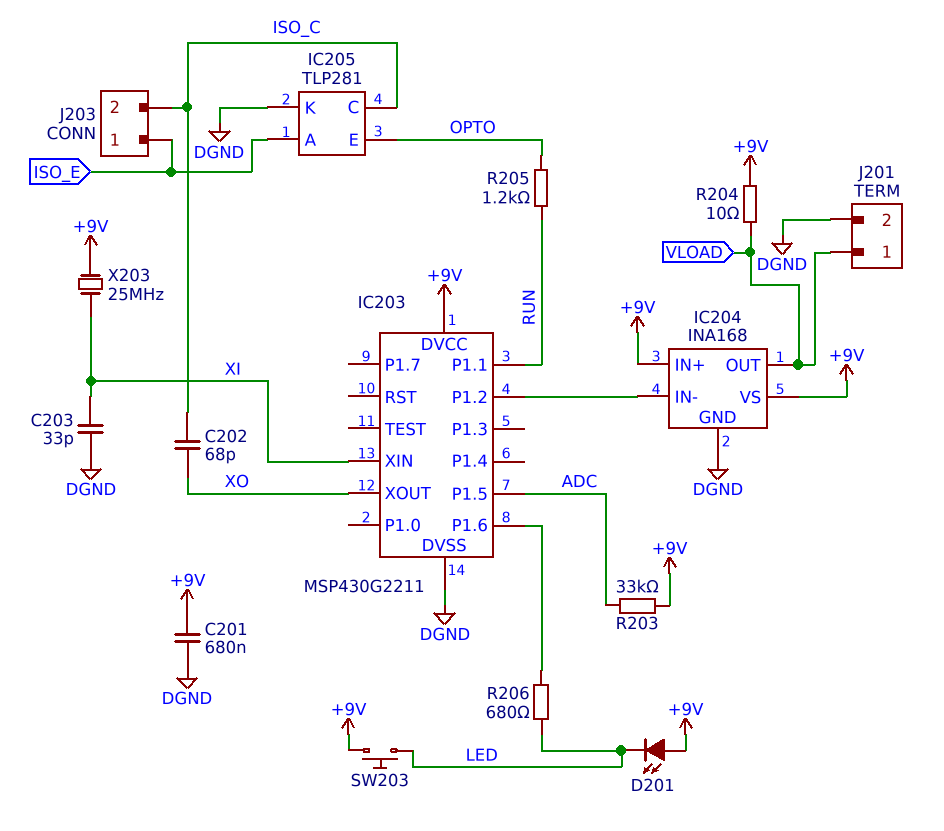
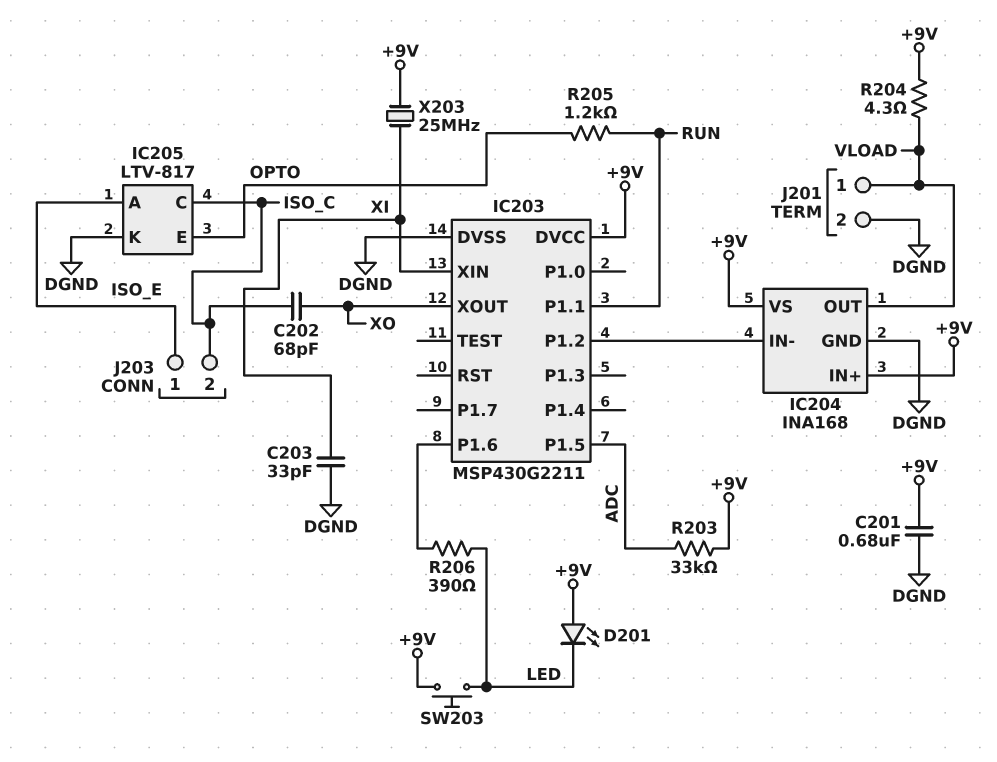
IC205: TLP281 -> LTV-817
R204: 10 (+9V, VLOAD) -> 4.3 (+9V, VLOAD)
R206: 680 (IC203/P1.6, LED) -> 390 (IC203/P1.6, LED)

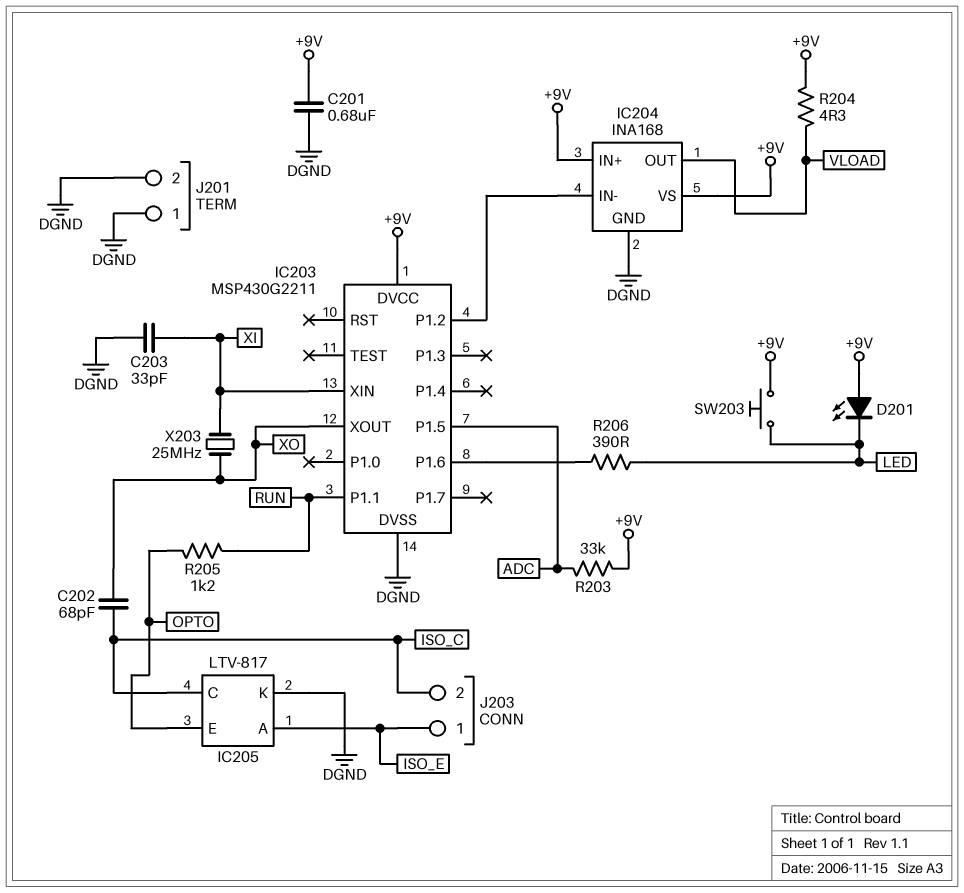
J201 pin 1: VLOAD -> DGND
X203: 25MHz (+9V, XI) -> 25MHz (XI, XO)

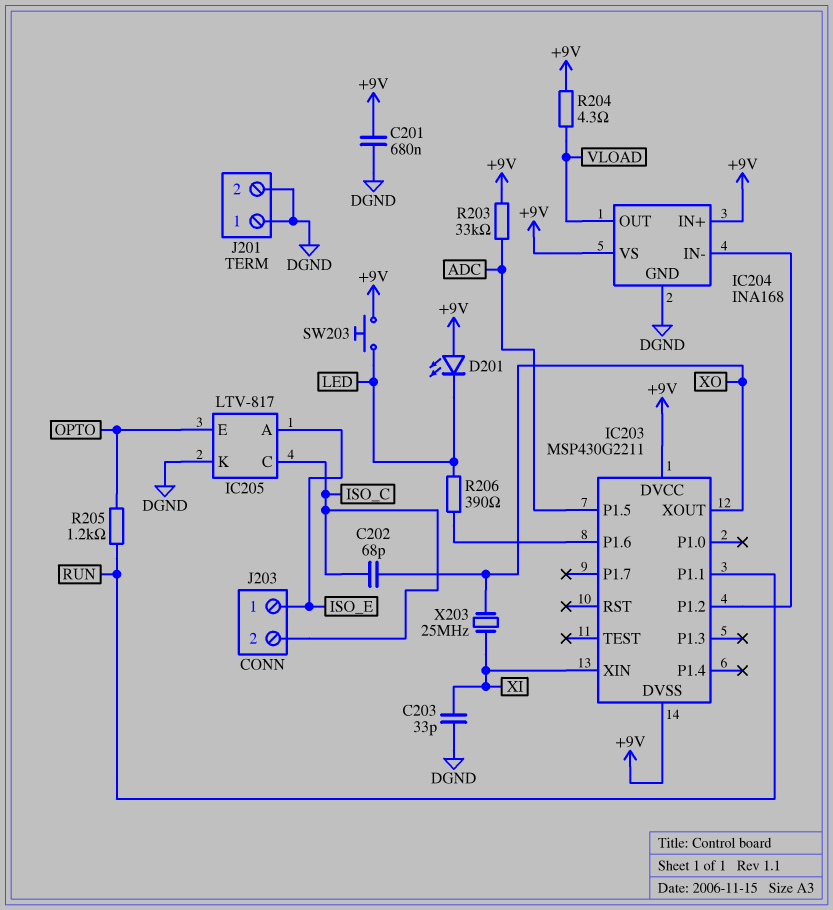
IC203 pin DVSS: DGND -> +9V

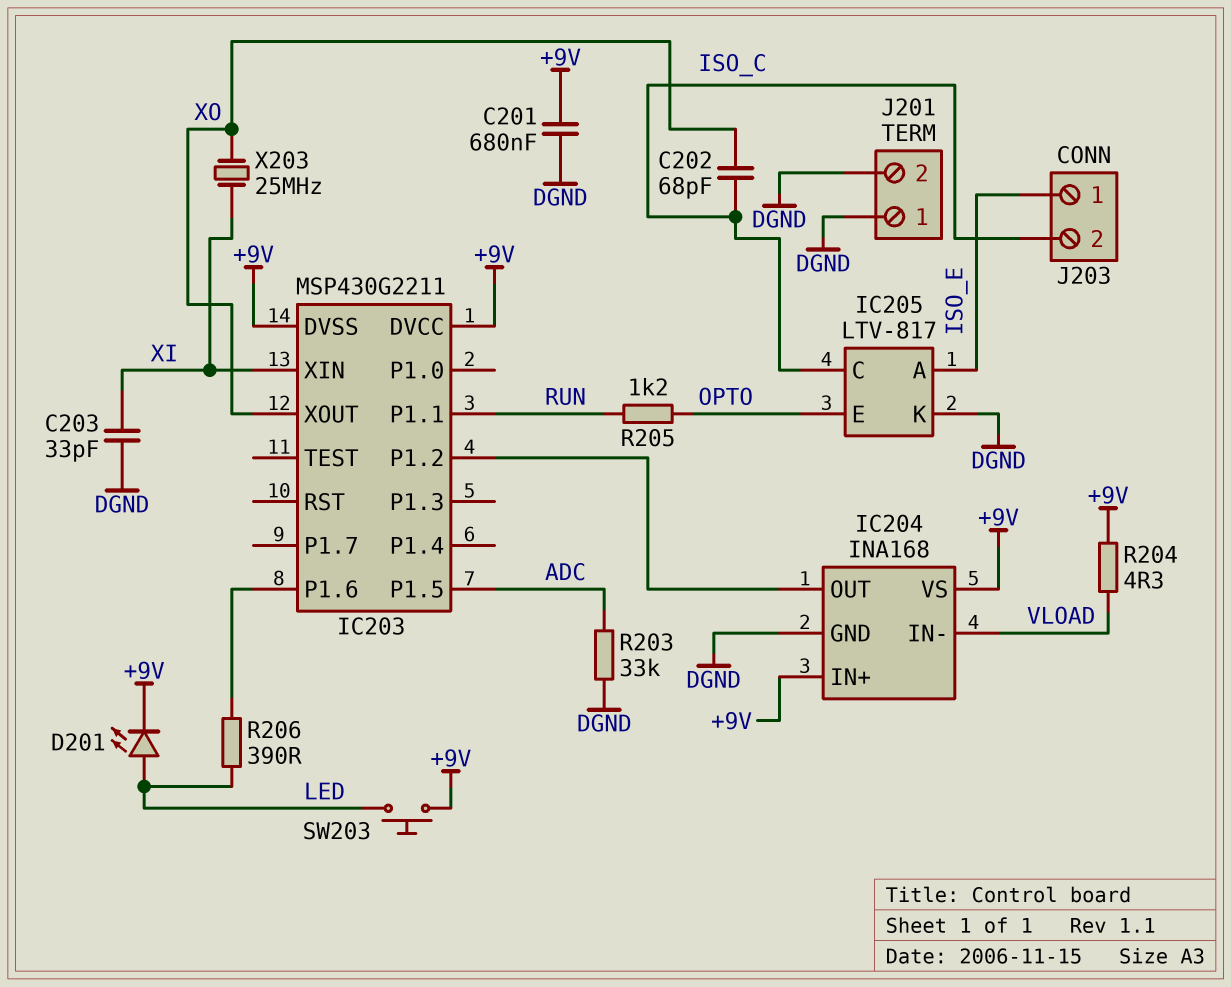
D201: LED (A +9V, K LED) -> LED (A LED, K +9V)
IC204 pin IN-: IC203/P1.2 -> VLOAD
IC204 pin OUT: VLOAD -> IC203/P1.2
R203: 33k (+9V, ADC) -> 33k (ADC, DGND)

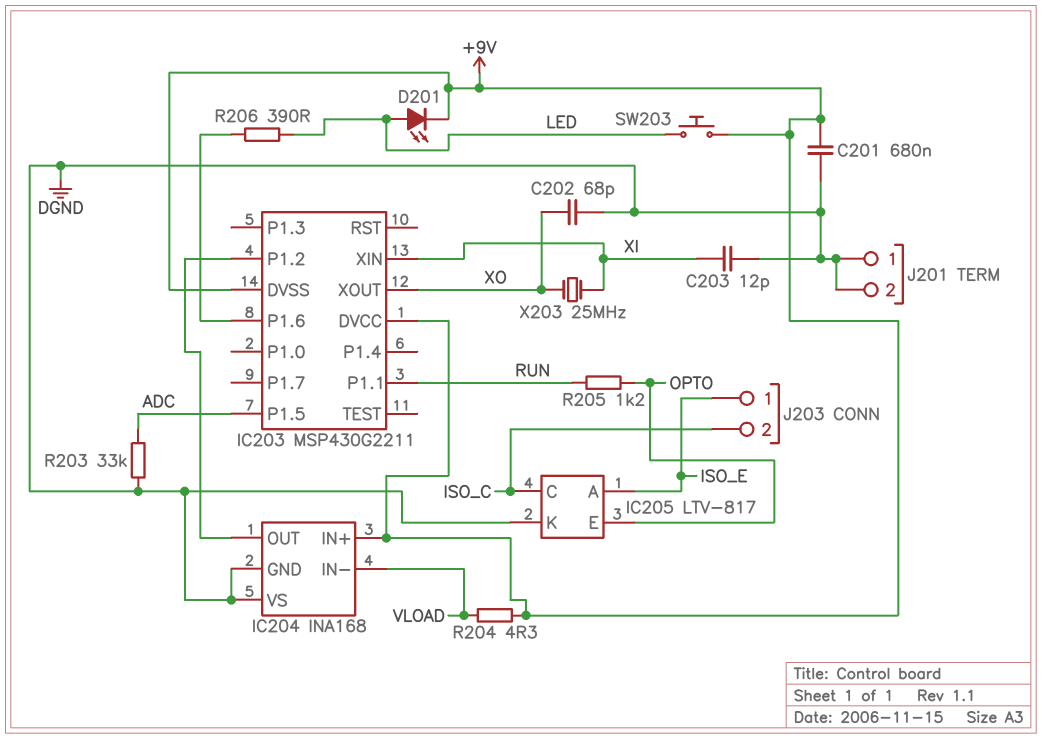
C202: 68pF (ISO_C, XO) -> 68pF (DGND, XO)
C203: 33pF (DGND, XI) -> 12pF (DGND, XI)
IC204 pin VS: +9V -> DGND

